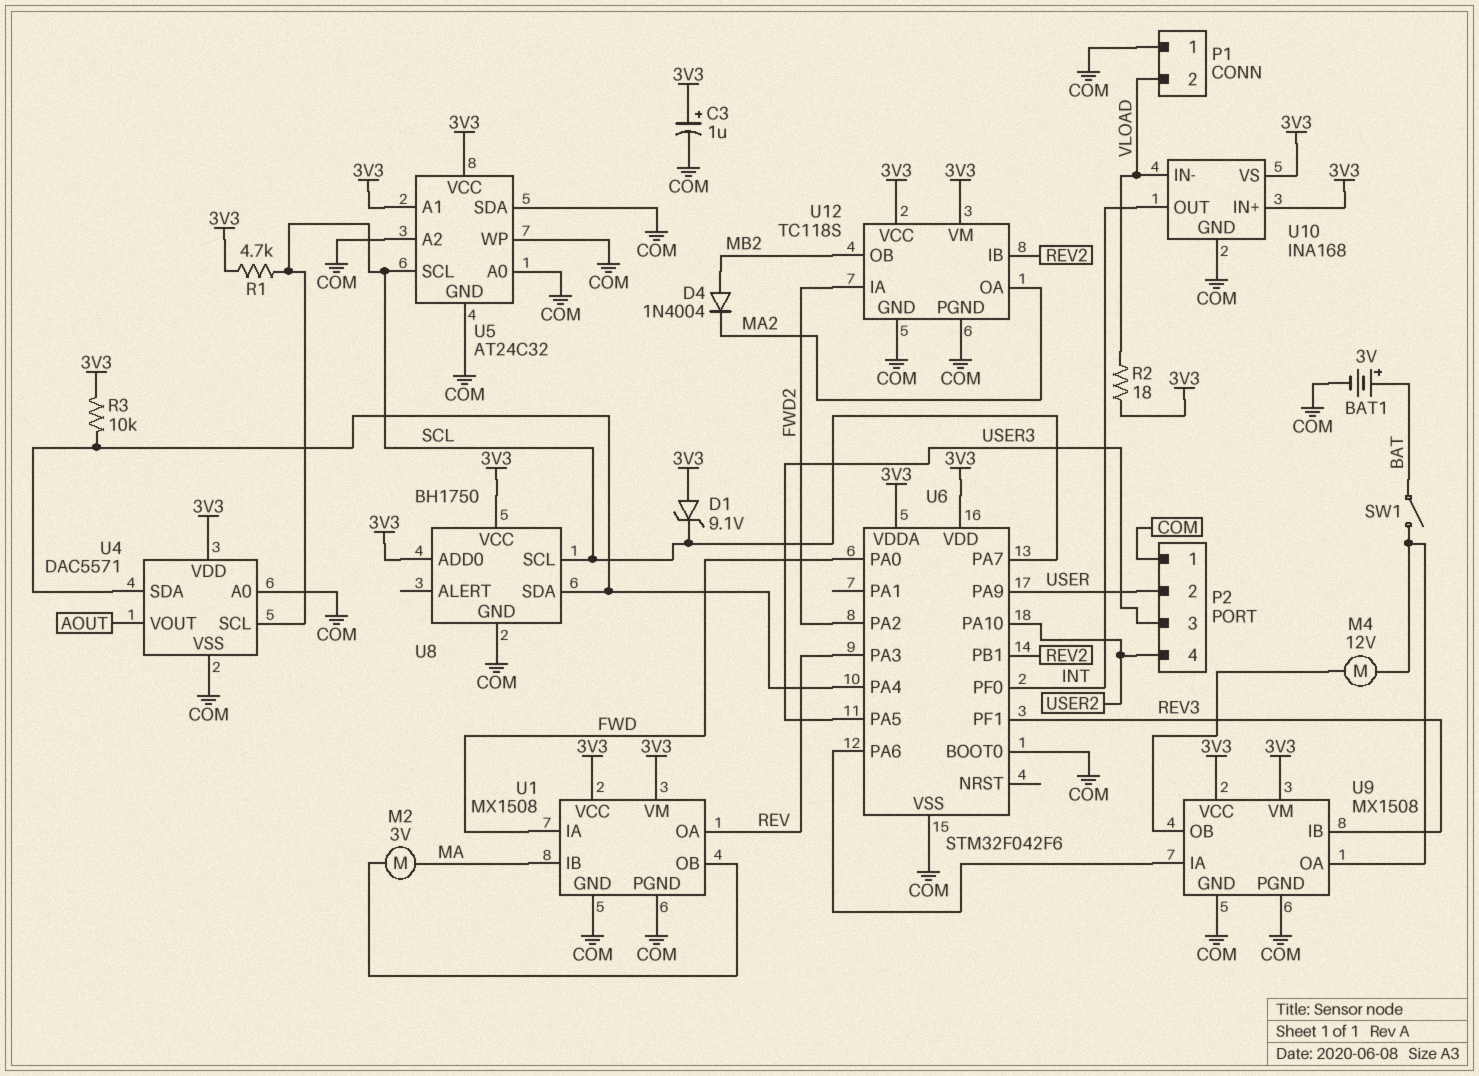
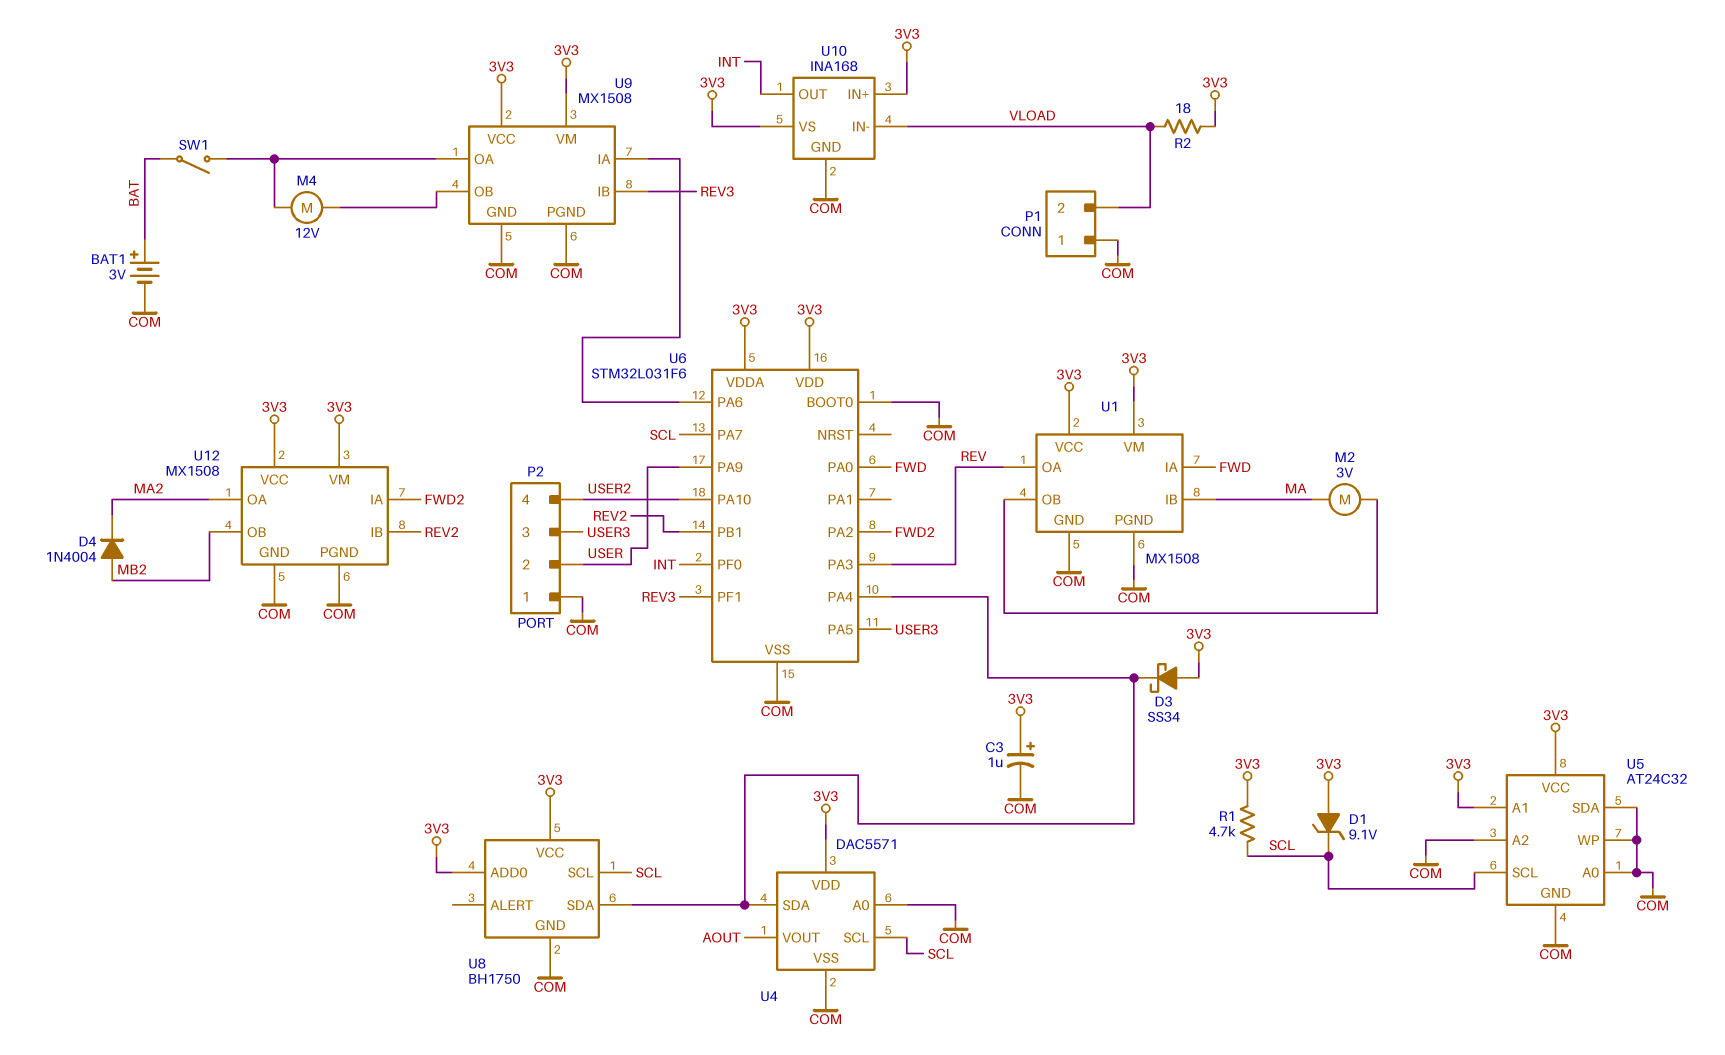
D3: none -> schottky SS34 (A 3V3, K U4/SDA)
R3: 10k (3V3, U4/SDA) -> none
U6: STM32F042F6 -> STM32L031F6
U12: TC118S -> MX1508

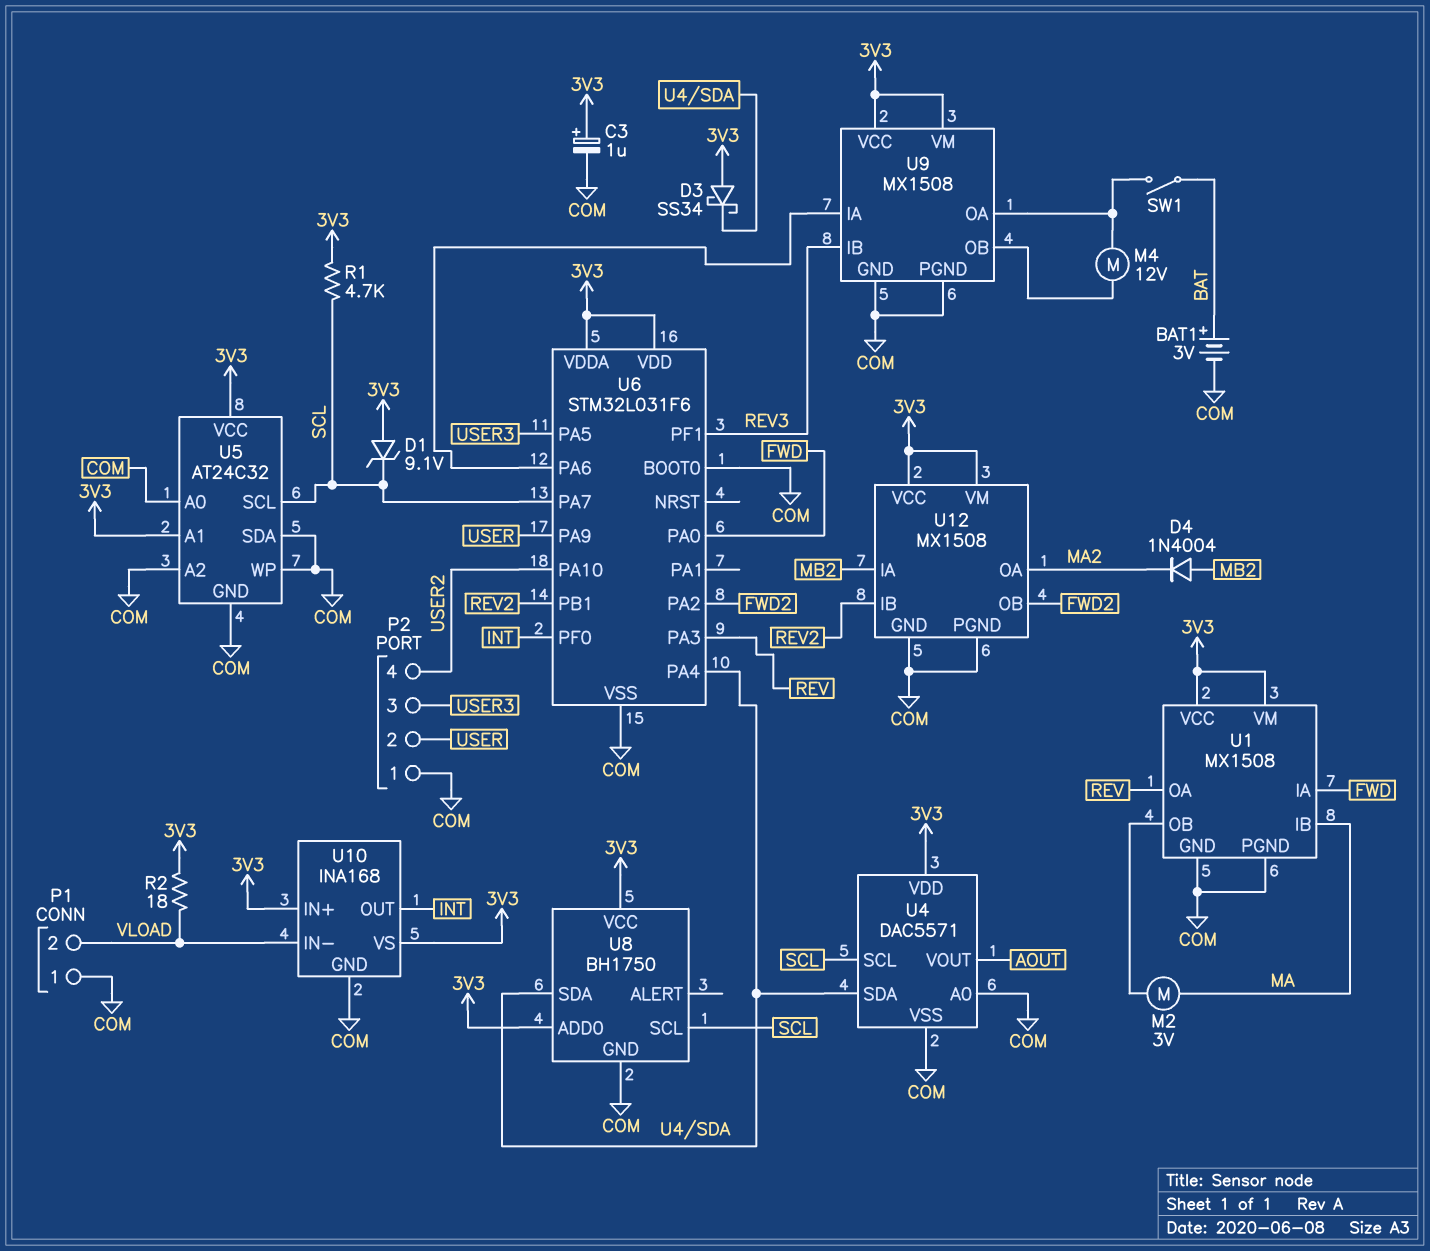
U12 pin IA: FWD2 -> MB2
U12 pin OB: MB2 -> FWD2

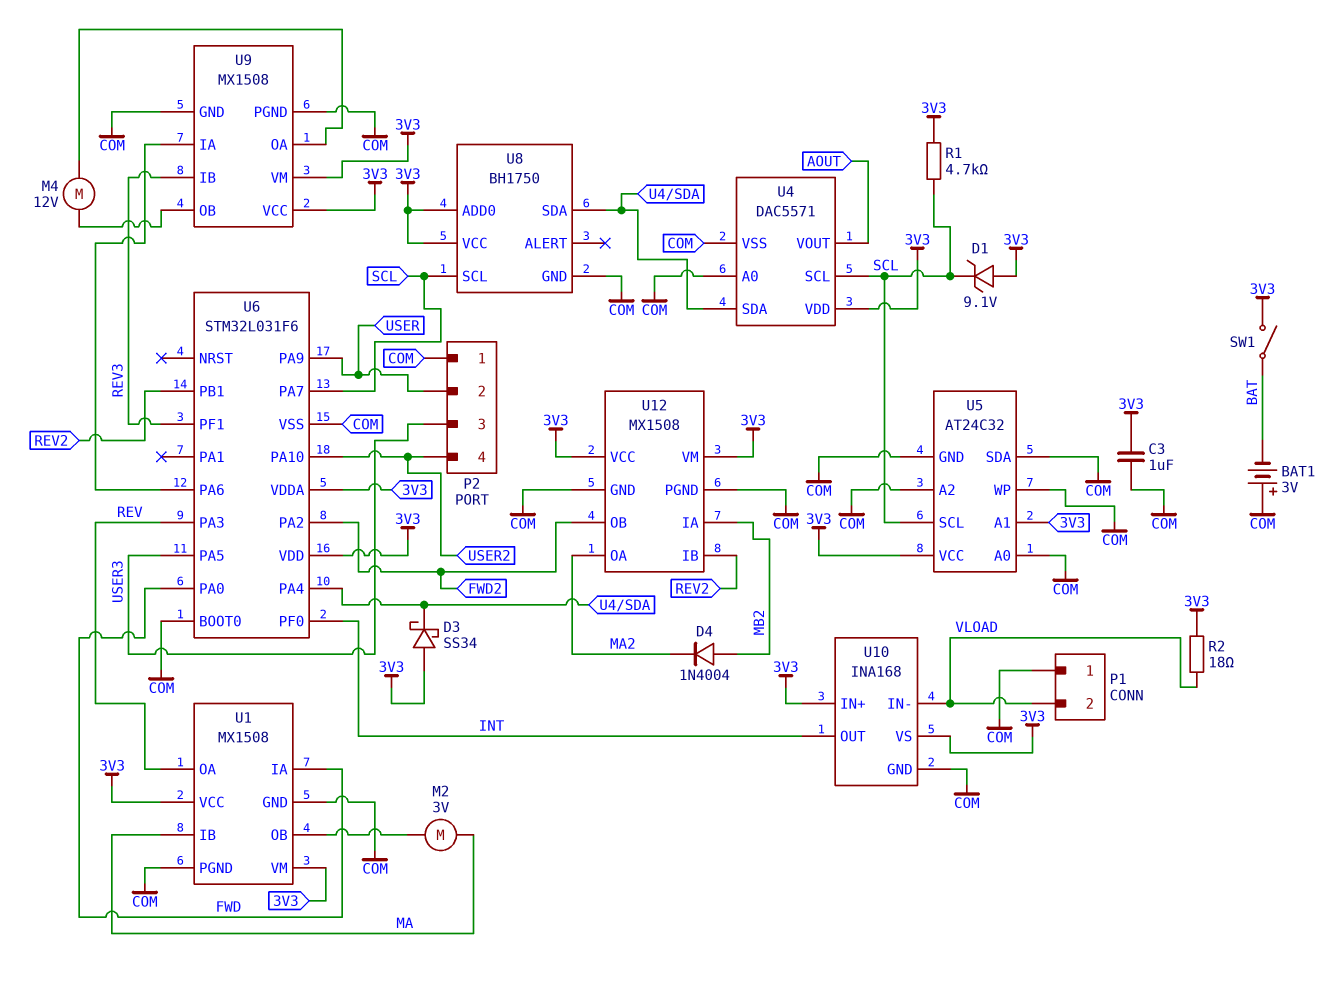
BAT1: 3V (plus BAT, minus COM) -> 3V (plus COM, minus BAT)
C3: 1uF (plus 3V3, minus COM) -> 1uF (3V3, COM)
SW1: switch (BAT, U9/OA) -> switch (3V3, BAT)

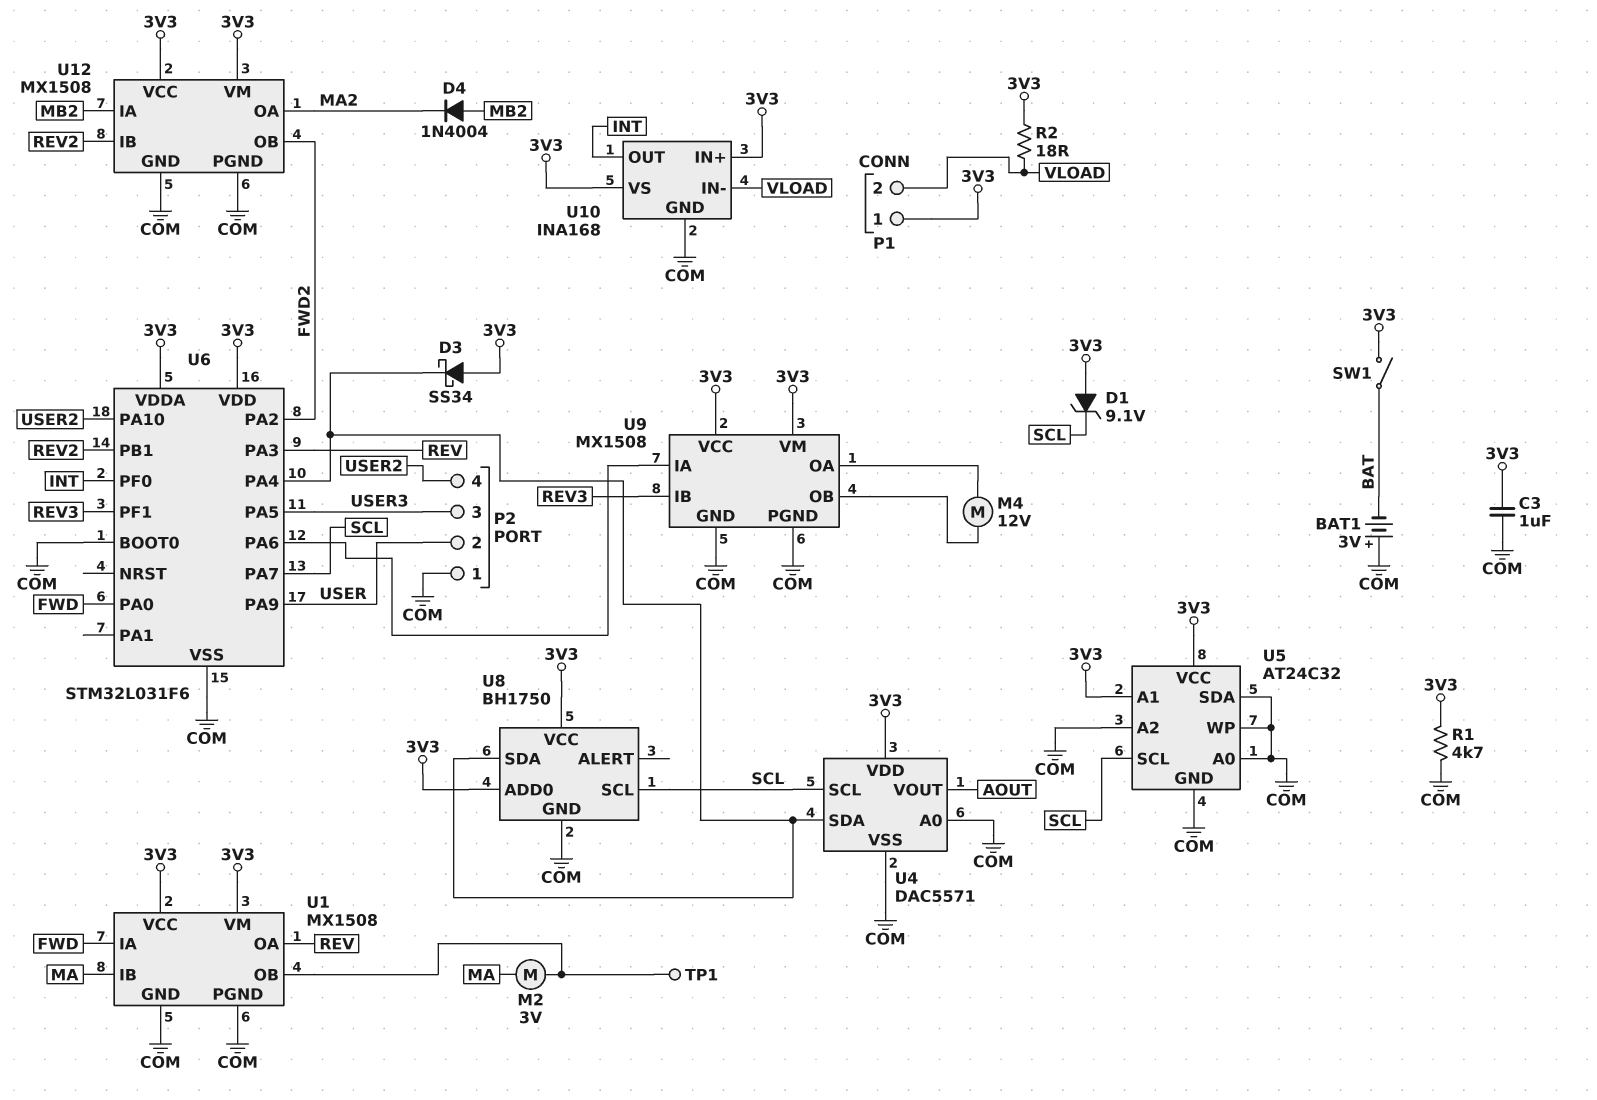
P1 pin 1: COM -> 3V3
R1: 4.7k (3V3, SCL) -> 4.7k (3V3, COM)
TP1: none -> test point (U1/OB)

